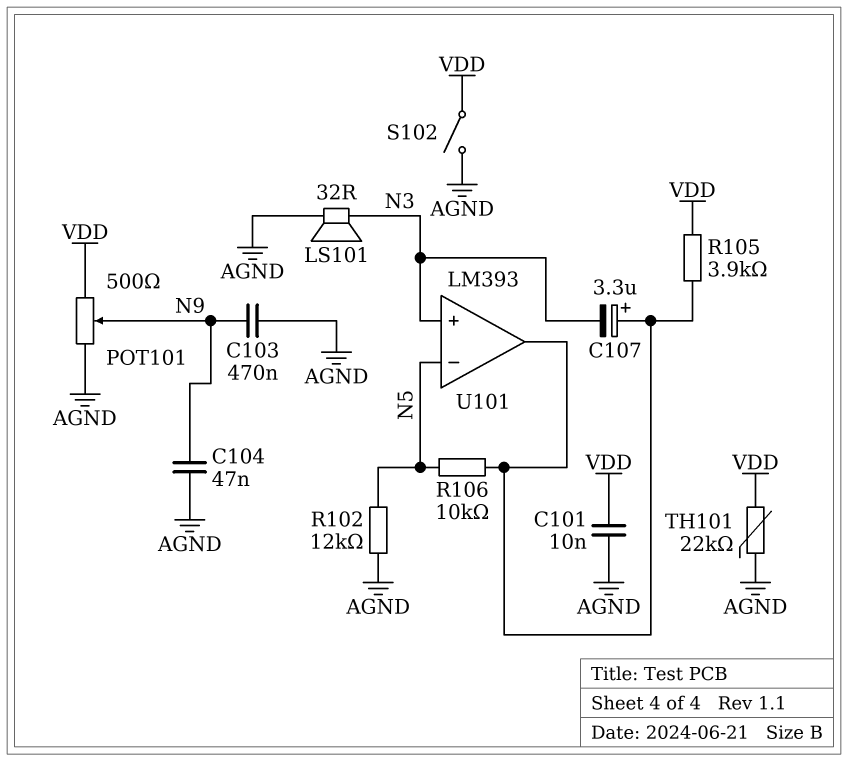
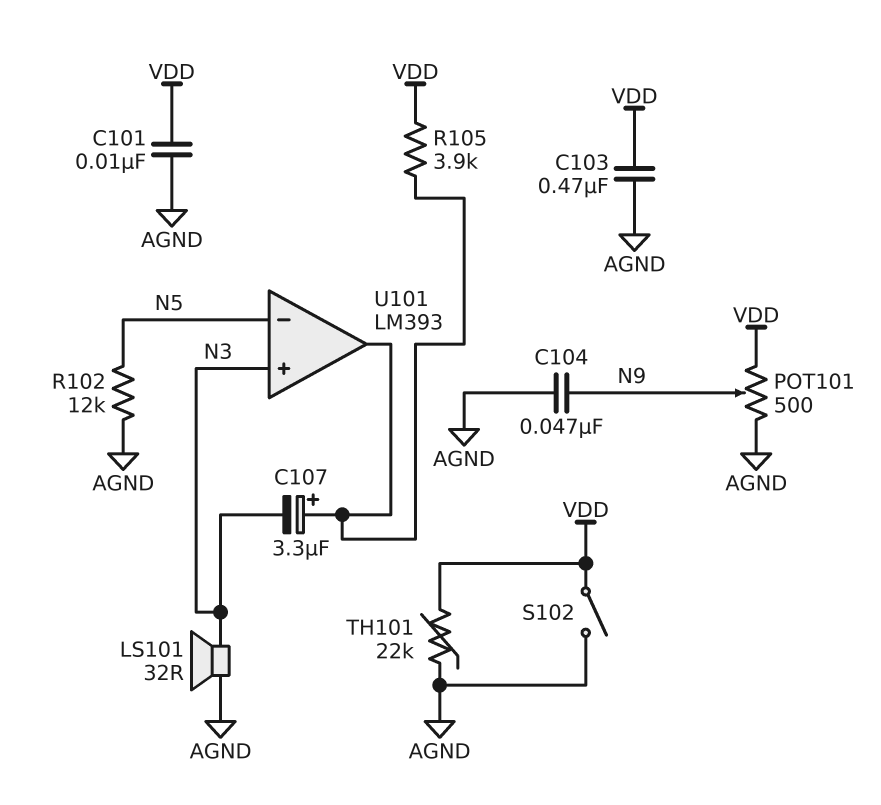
C103: 470nF (AGND, N9) -> 470nF (AGND, VDD)
R106: 10k (N5, U101/out) -> none

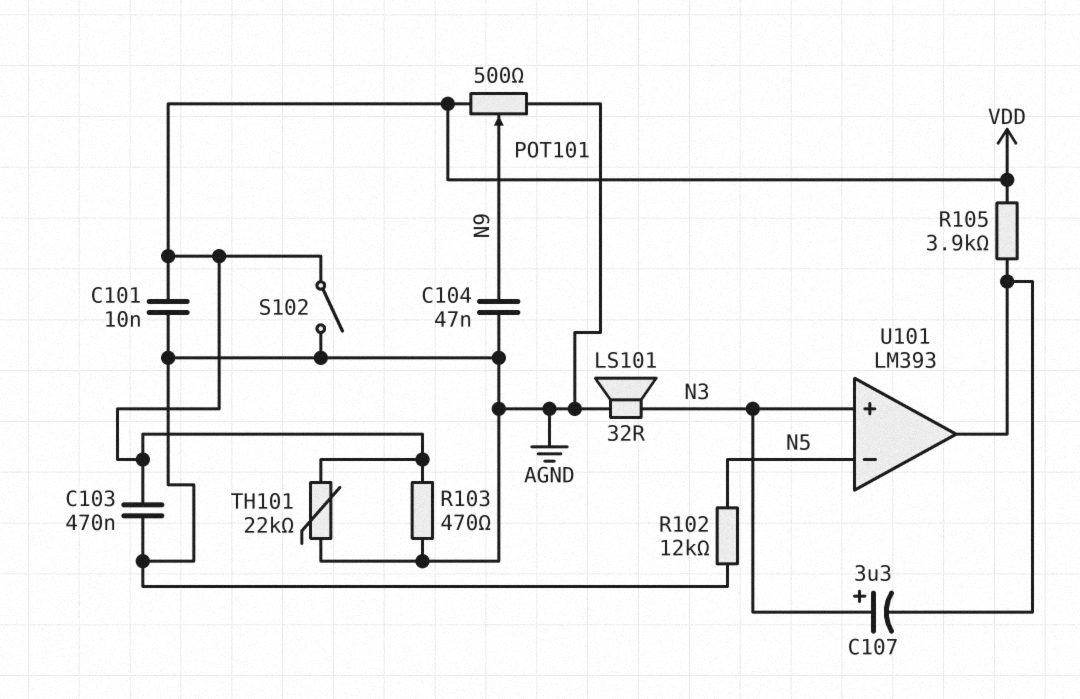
C107: 3.3uF (plus U101/out, minus N3) -> 3.3uF (plus N3, minus U101/out)
R103: none -> 470 (AGND, VDD)

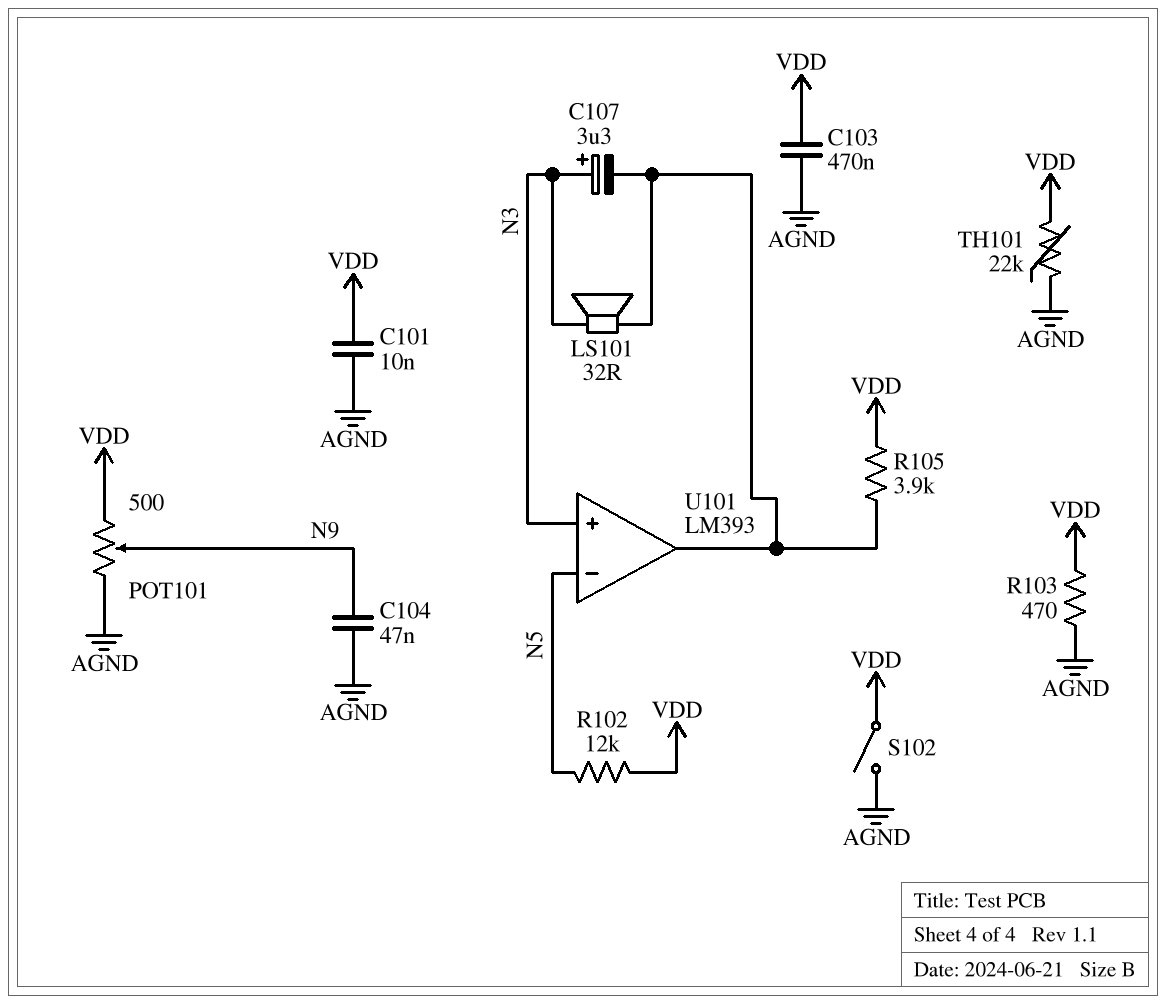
LS101: speaker 32R (AGND, N3) -> speaker 32R (N3, U101/out)
R102: 12k (AGND, N5) -> 12k (N5, VDD)

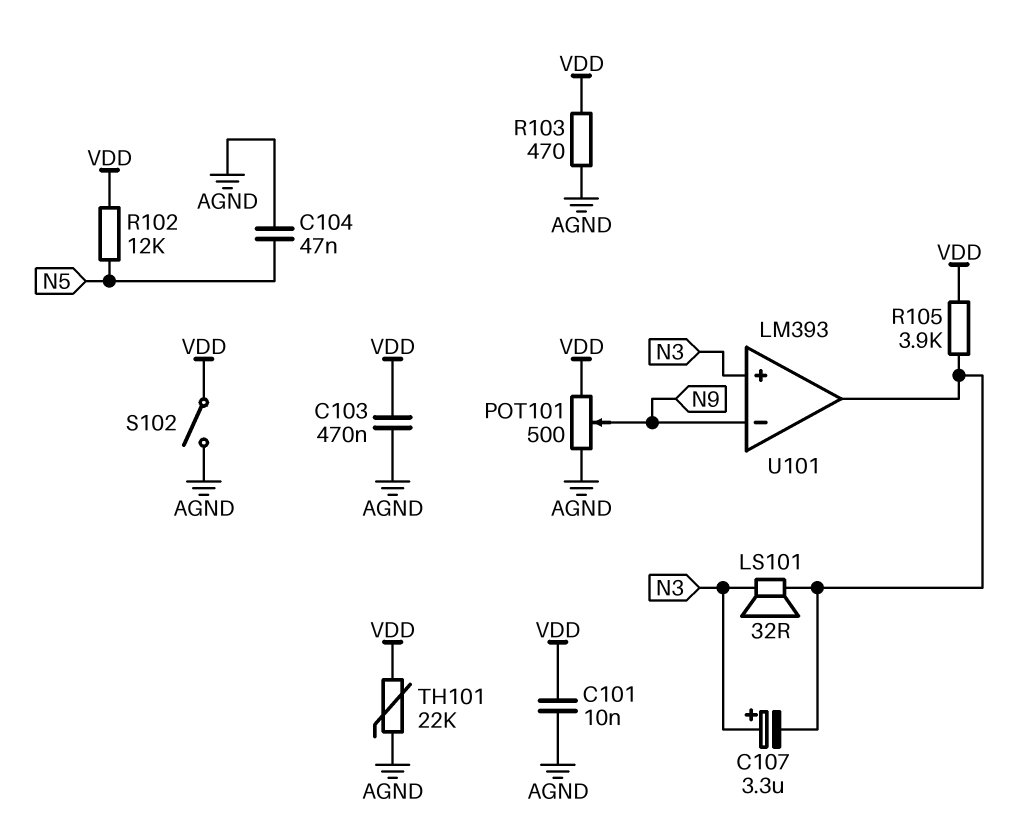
C104: 47nF (AGND, N9) -> 47nF (AGND, N5)
U101 pin in-: N5 -> N9

